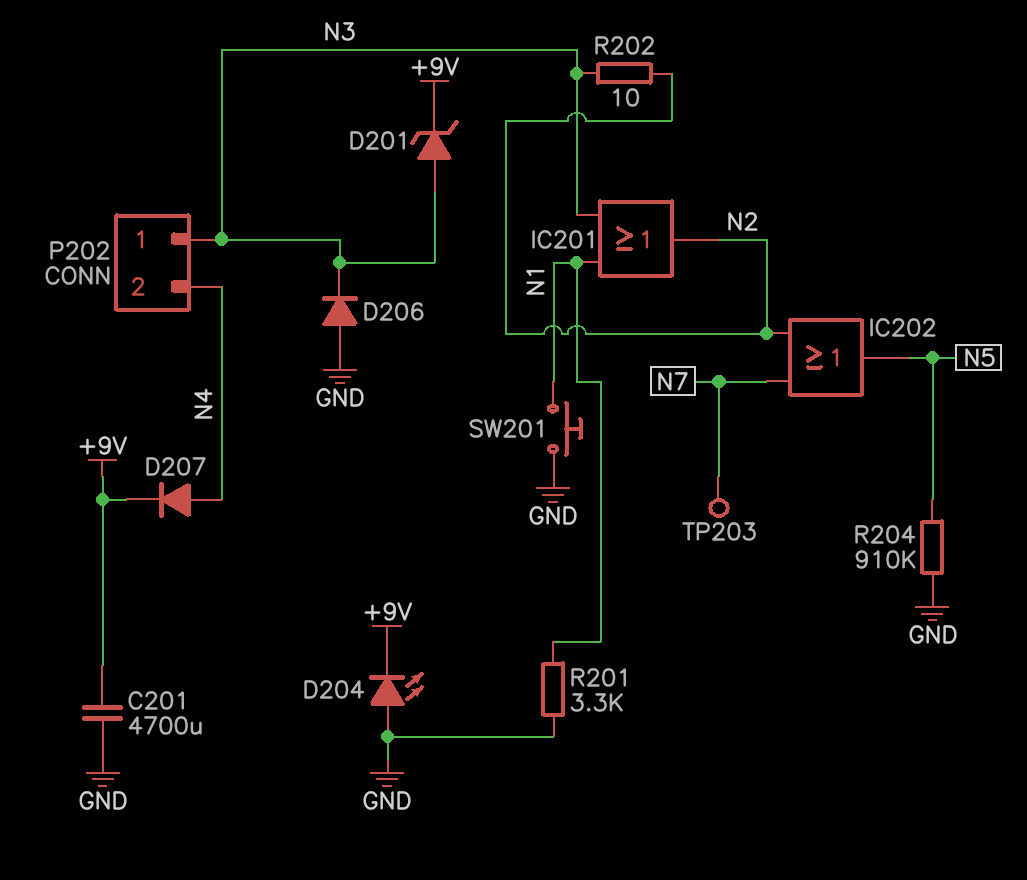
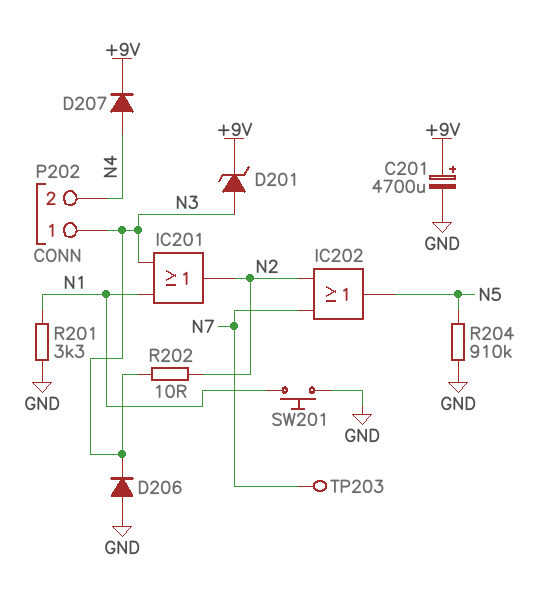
C201: 4700uF (+9V, GND) -> 4700uF (plus +9V, minus GND)
D204: LED (A GND, K +9V) -> none

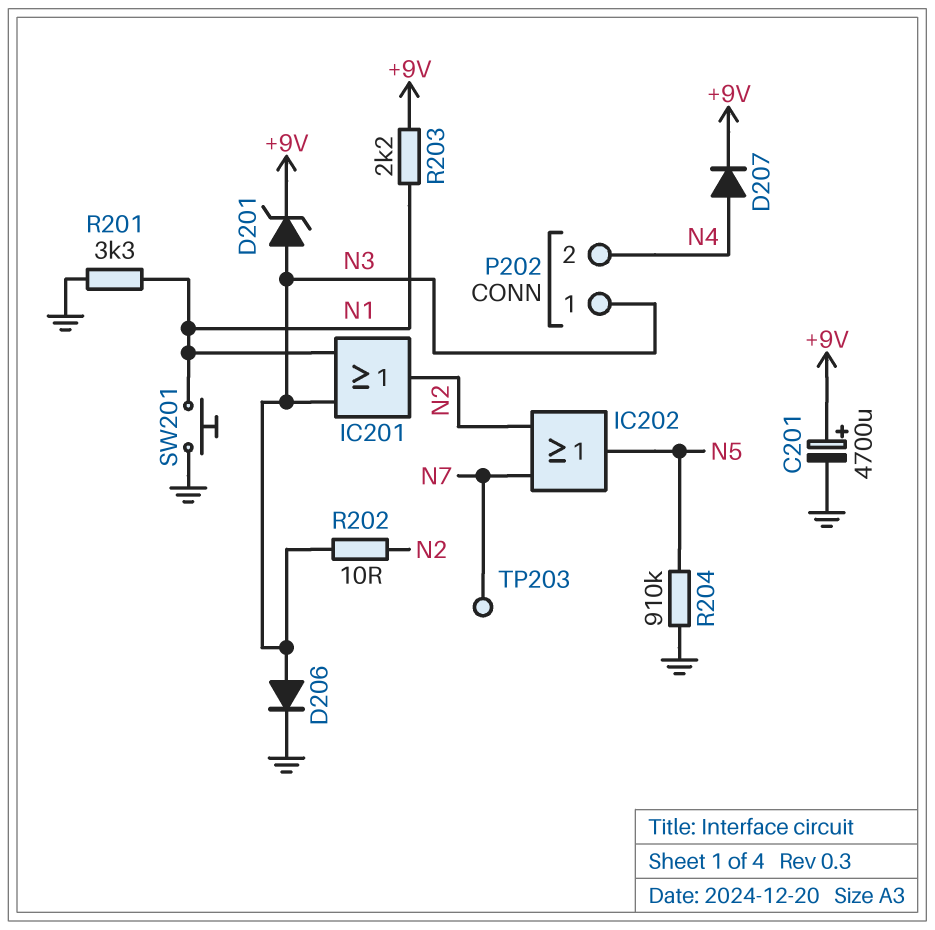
D206: diode (A GND, K N3) -> diode (A N3, K GND)
R203: none -> 2.2k (+9V, N1)

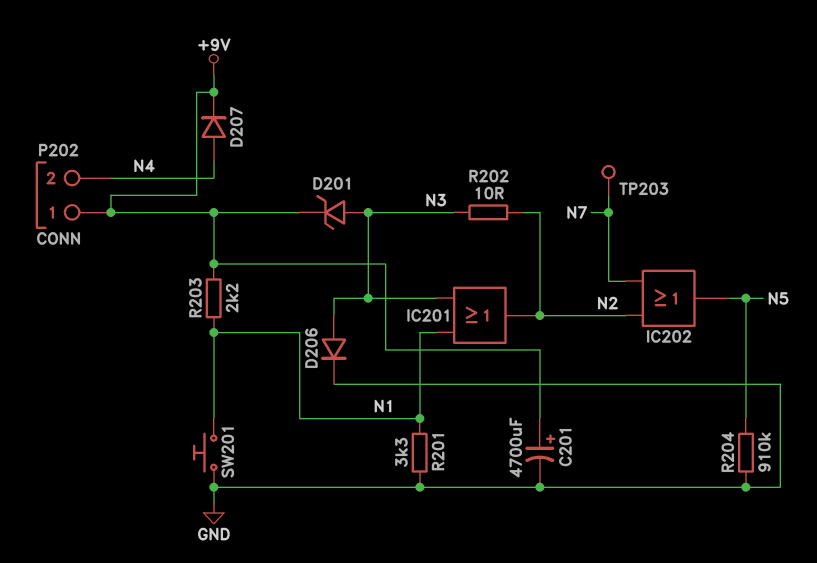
P202 pin 1: N3 -> +9V

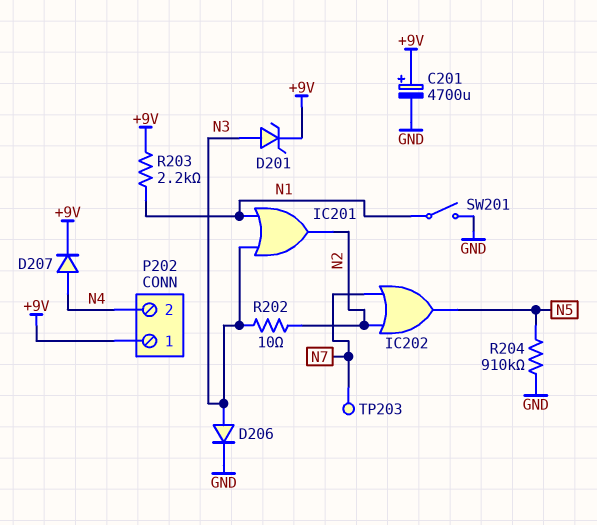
R201: 3.3k (GND, N1) -> none
SW201: button (GND, N1) -> switch (GND, N1)

